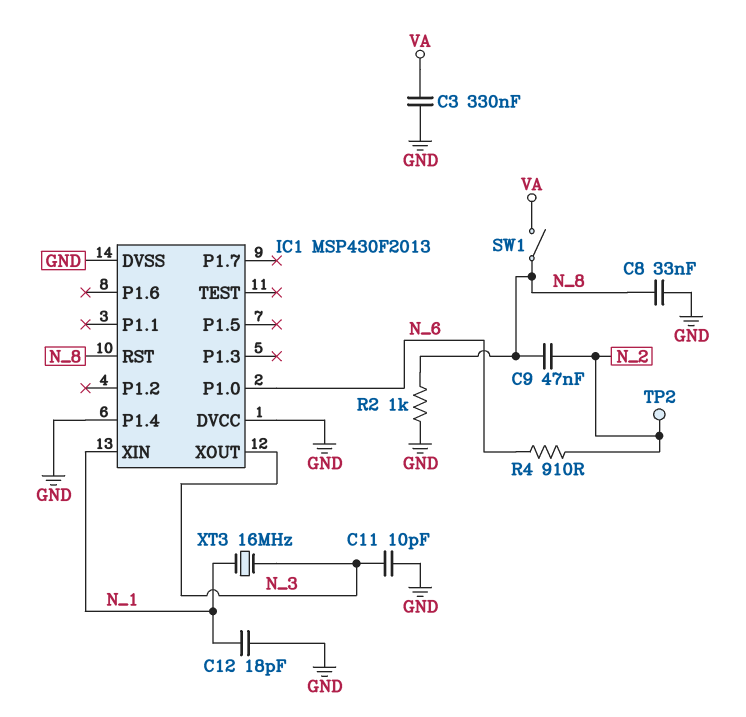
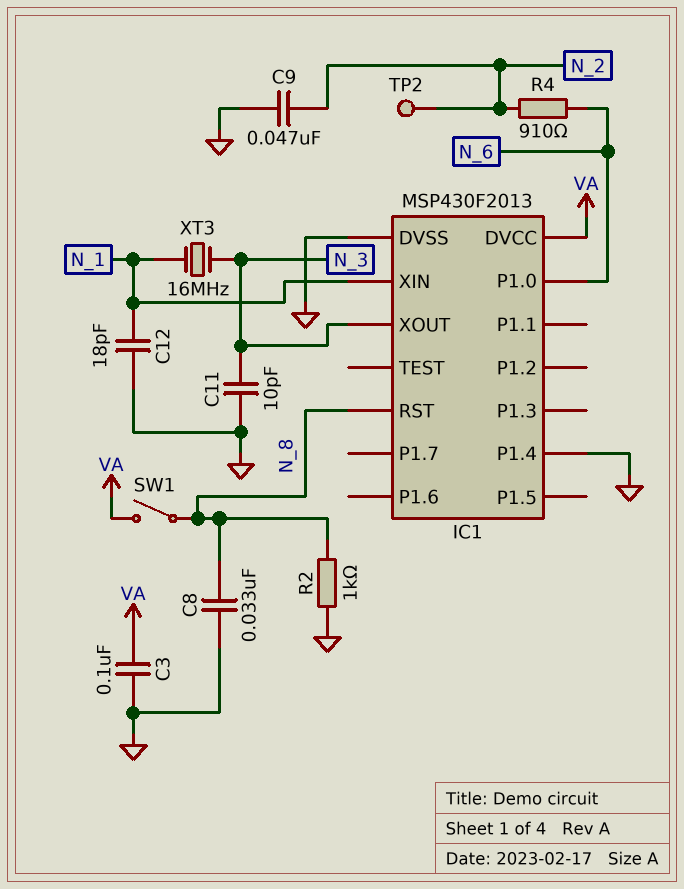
C3: 330nF (GND, VA) -> 100nF (GND, VA)
C9: 47nF (N_2, N_8) -> 47nF (GND, N_2)
IC1 pin DVCC: GND -> VA

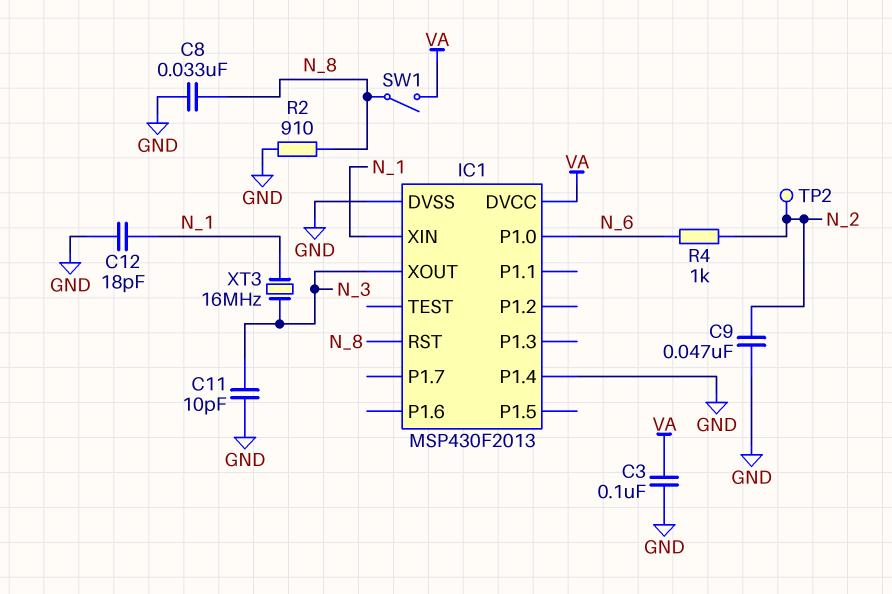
R2: 1k (GND, N_8) -> 910 (GND, N_8)
R4: 910 (N_2, N_6) -> 1k (N_2, N_6)

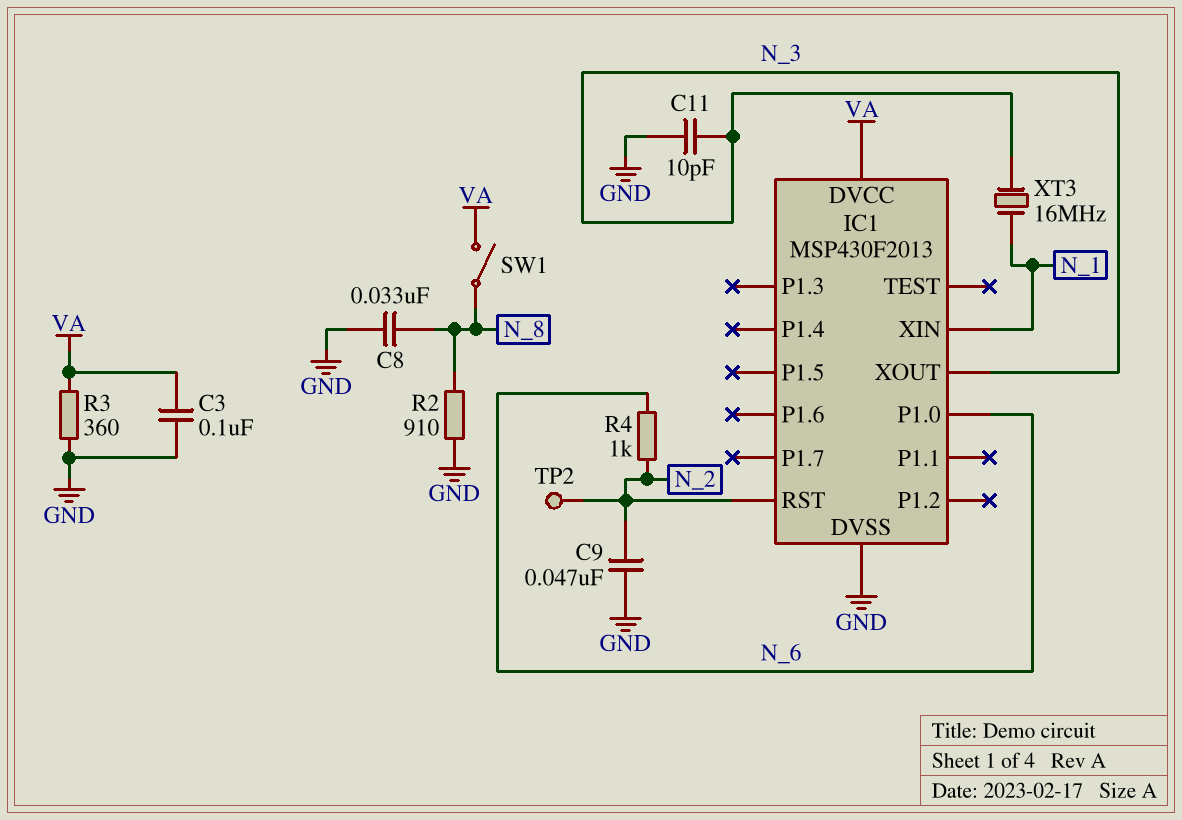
C12: 18pF (GND, N_1) -> none
IC1 pin P1.4: GND -> none
IC1 pin RST: N_8 -> N_2
R3: none -> 360 (GND, VA)

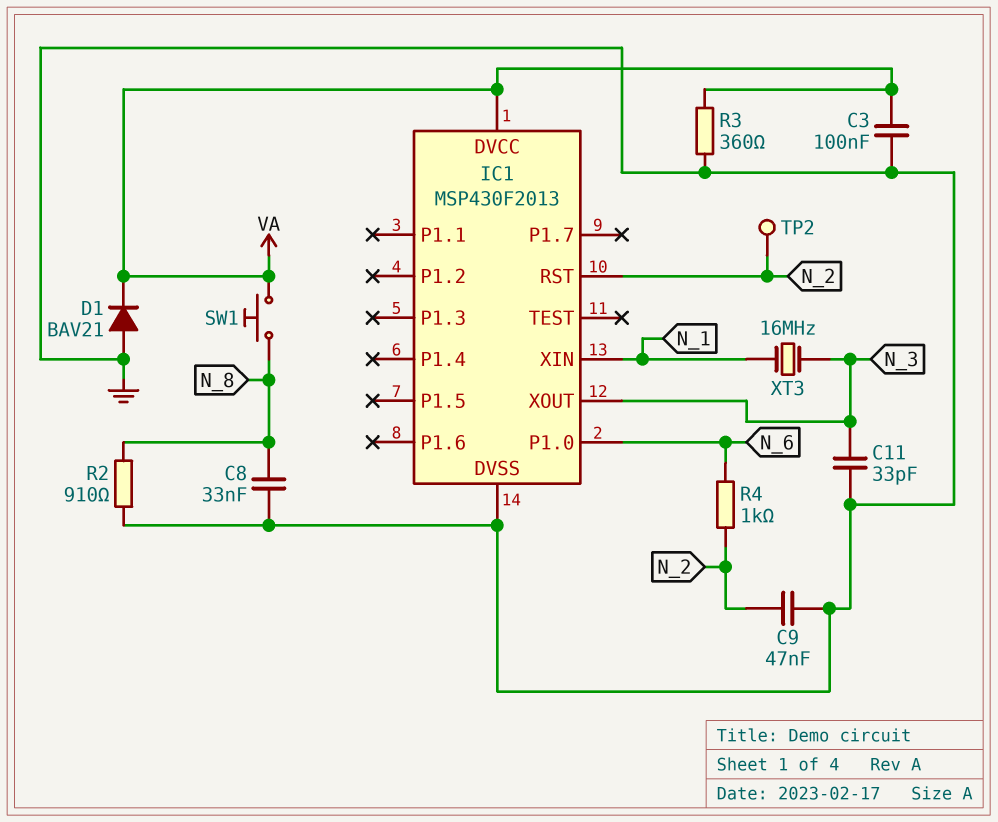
C11: 10pF (GND, N_3) -> 33pF (GND, N_3)
D1: none -> diode BAV21 (A GND, K VA)
SW1: switch (N_8, VA) -> button (N_8, VA)

